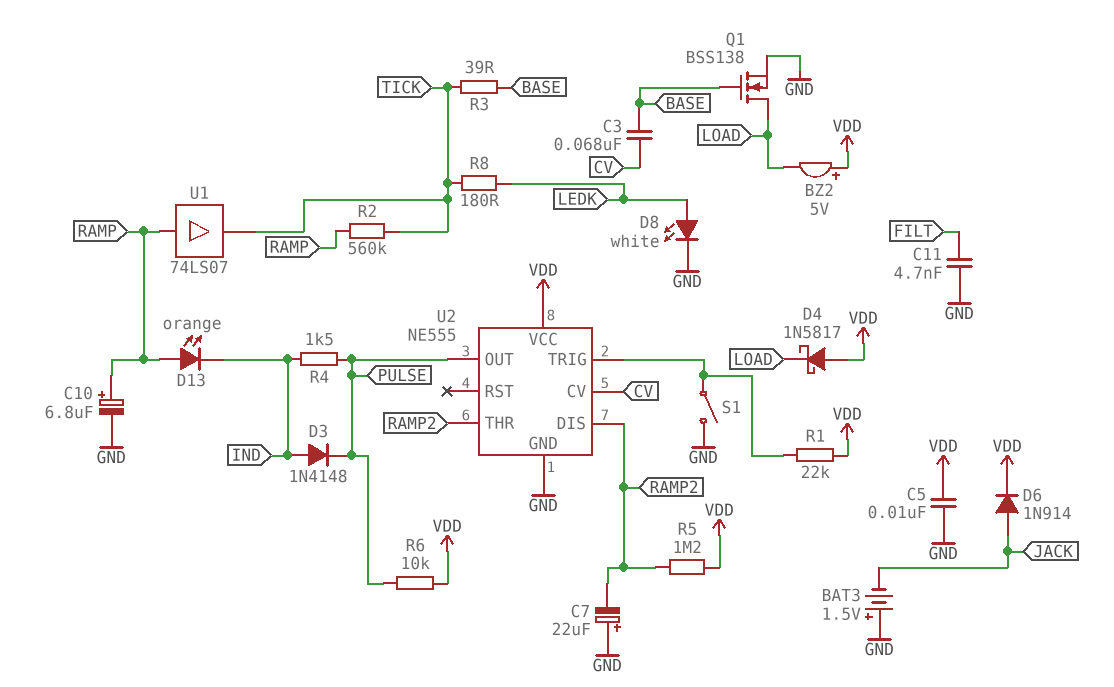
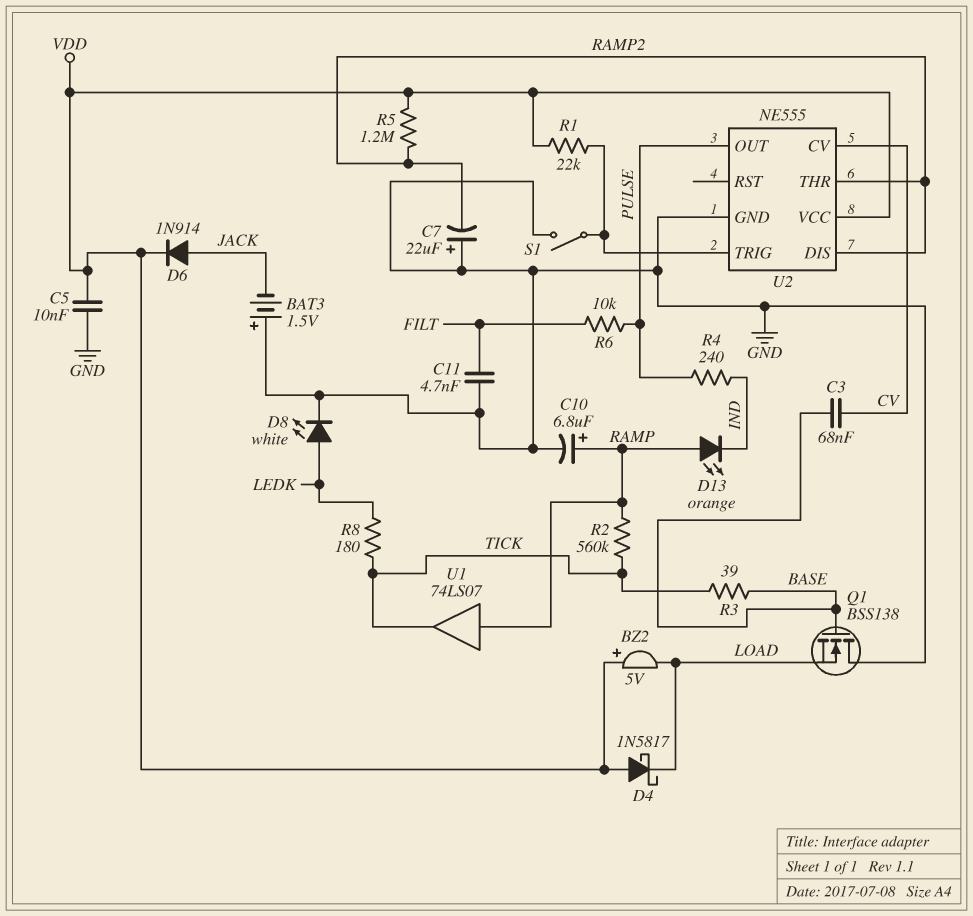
D3: diode 1N4148 (A IND, K PULSE) -> none
Q1: NMOS BSS138 (G BASE, D LOAD, S GND) -> NMOS BSS138 (G BASE, D GND, S LOAD)
R4: 1.5k (IND, PULSE) -> 240 (IND, PULSE)
R6: 10k (PULSE, VDD) -> 10k (FILT, PULSE)

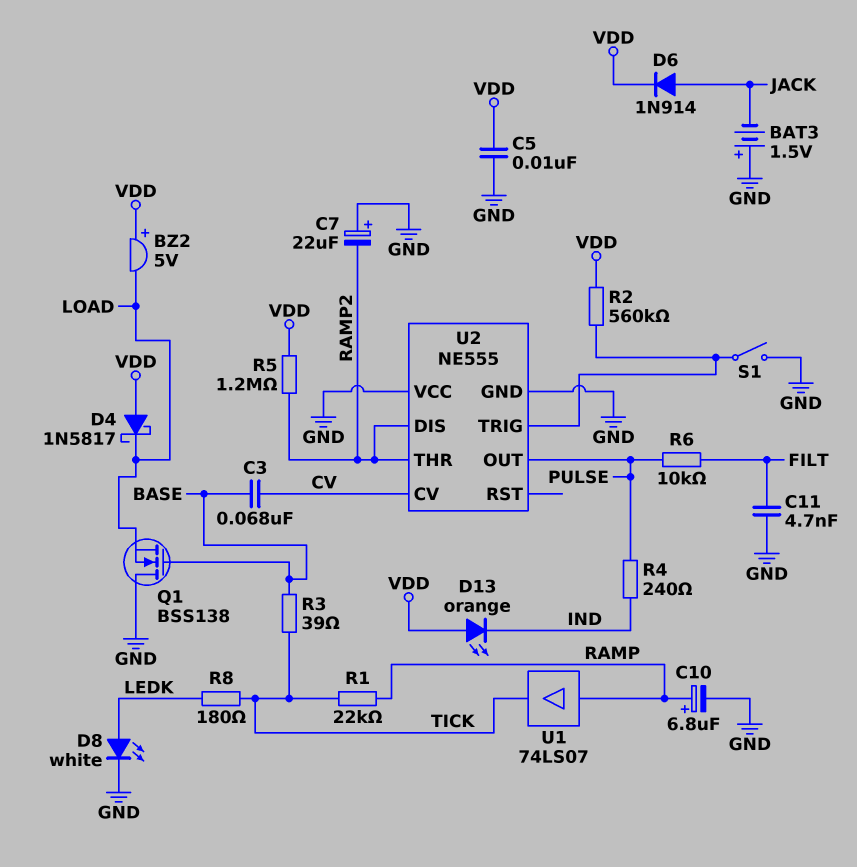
D13: LED orange (A RAMP, K IND) -> LED orange (A VDD, K IND)
R1: 22k (U2/TRIG, VDD) -> 22k (RAMP, TICK)
R2: 560k (RAMP, TICK) -> 560k (U2/TRIG, VDD)
U2 pin VCC: VDD -> GND

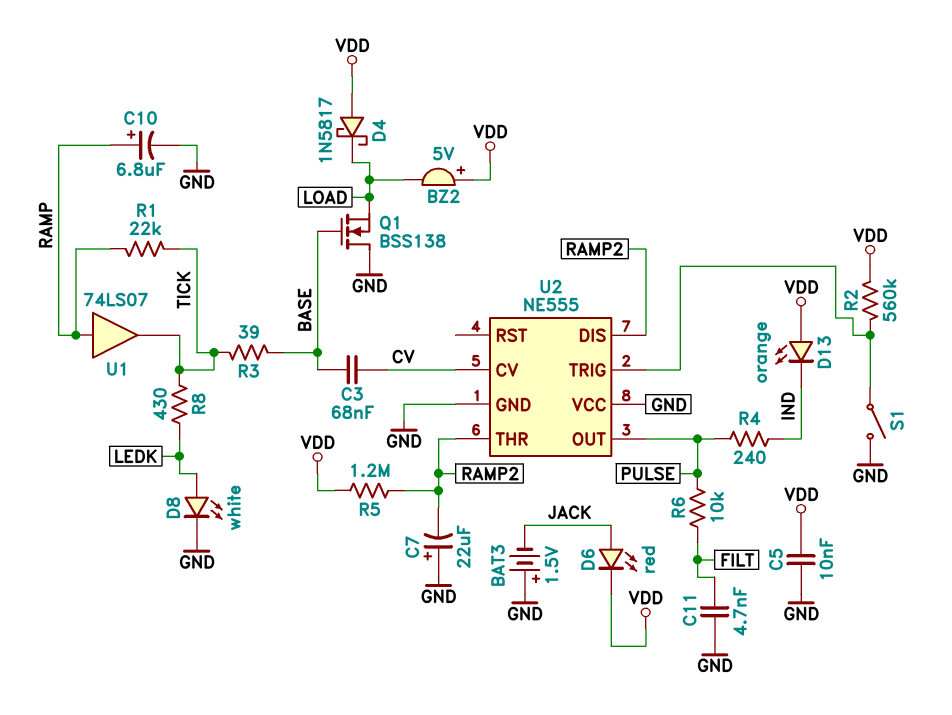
D6: diode 1N914 (A JACK, K VDD) -> LED red (A JACK, K VDD)
R8: 180 (LEDK, TICK) -> 430 (LEDK, TICK)

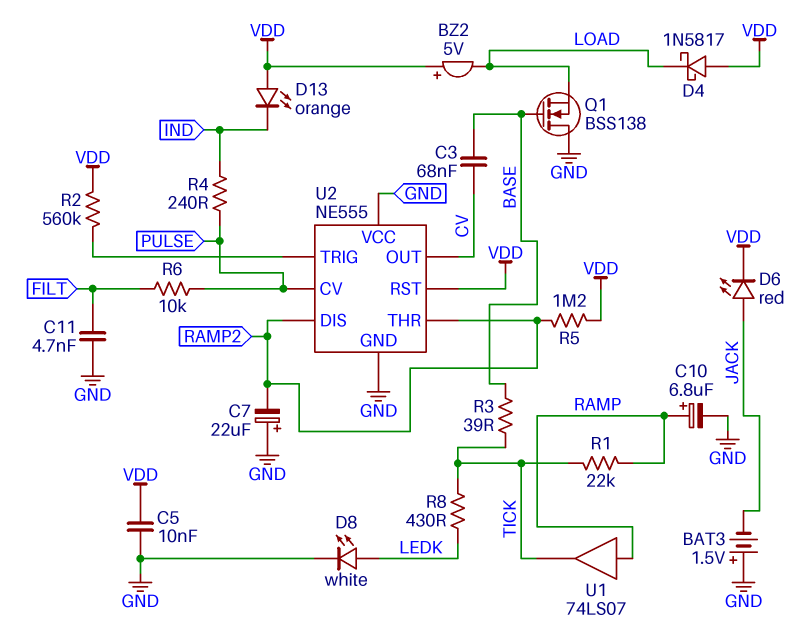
S1: switch (GND, U2/TRIG) -> none
U2 pin CV: CV -> PULSE
U2 pin OUT: PULSE -> CV
U2 pin RST: none -> VDD

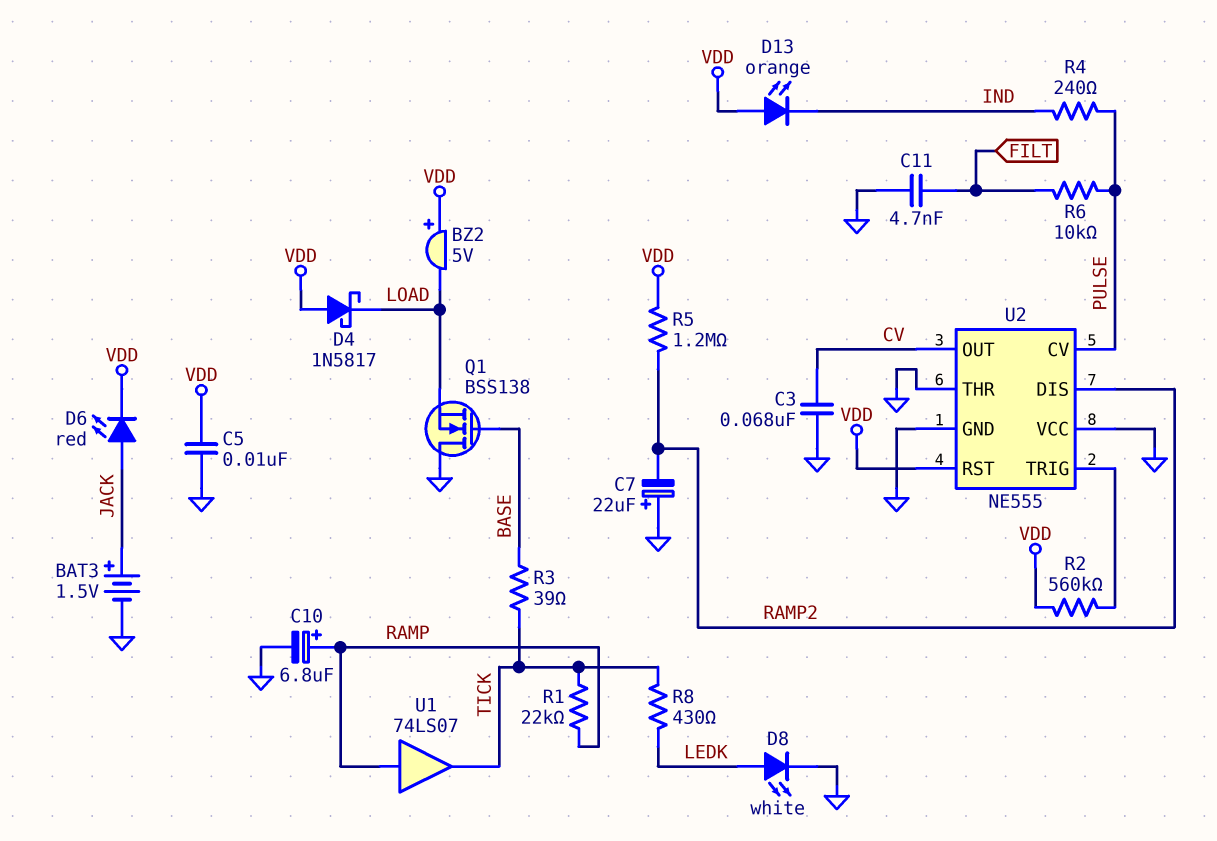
BAT3: 1.5V (plus GND, minus JACK) -> 1.5V (plus JACK, minus GND)
C3: 68nF (BASE, CV) -> 68nF (CV, GND)
U2 pin THR: RAMP2 -> GND

